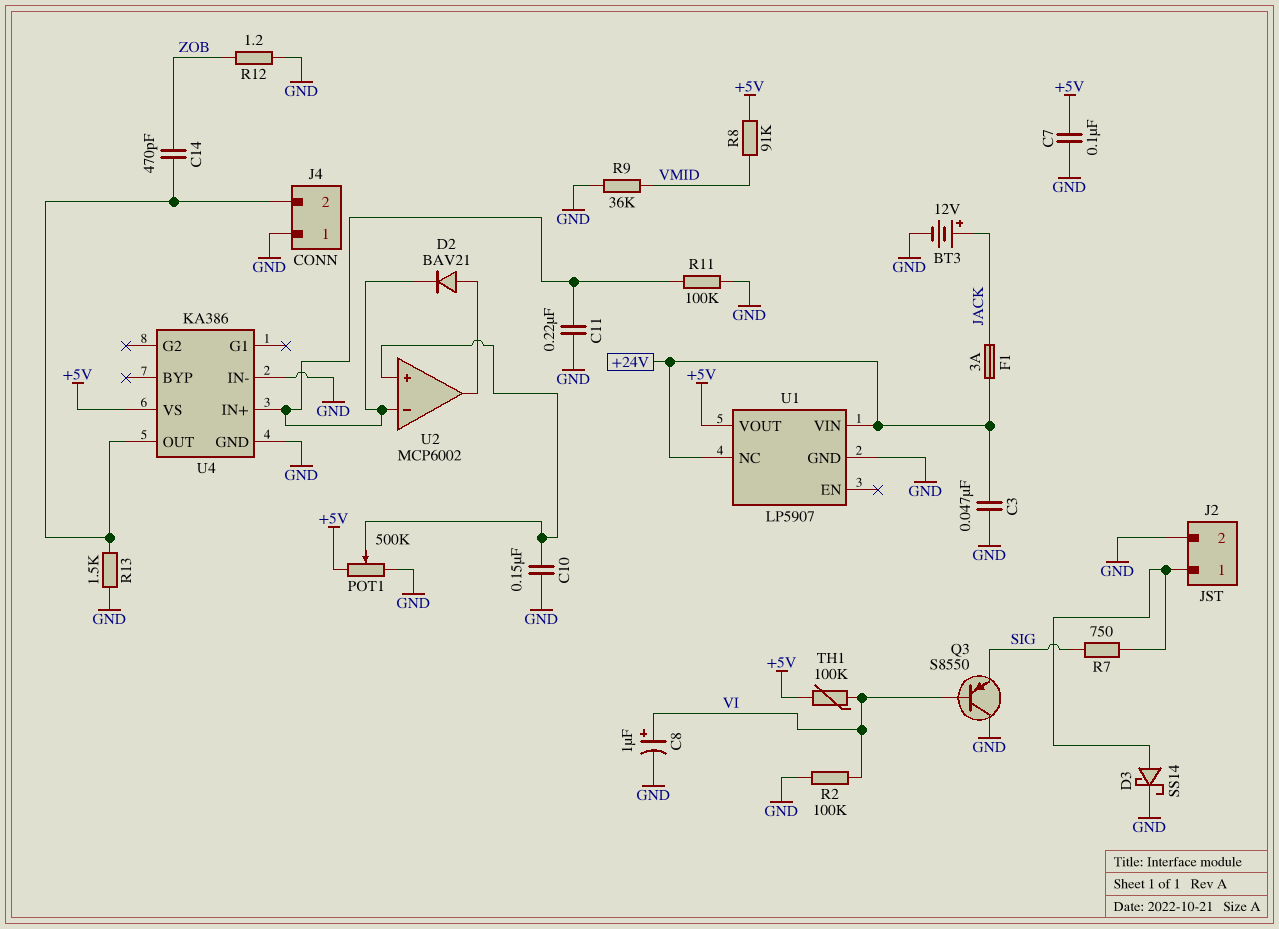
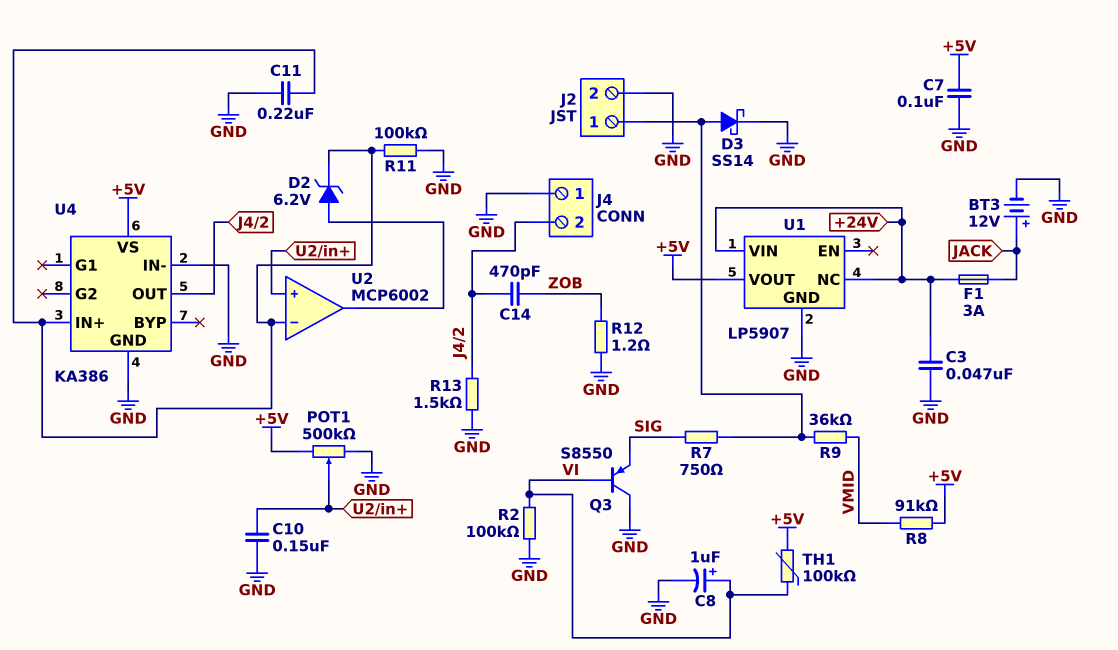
D2: diode BAV21 (A U2/out, K U2/in-) -> zener 6.2V (A U2/out, K U2/in-)
R9: 36k (GND, VMID) -> 36k (J2/1, VMID)

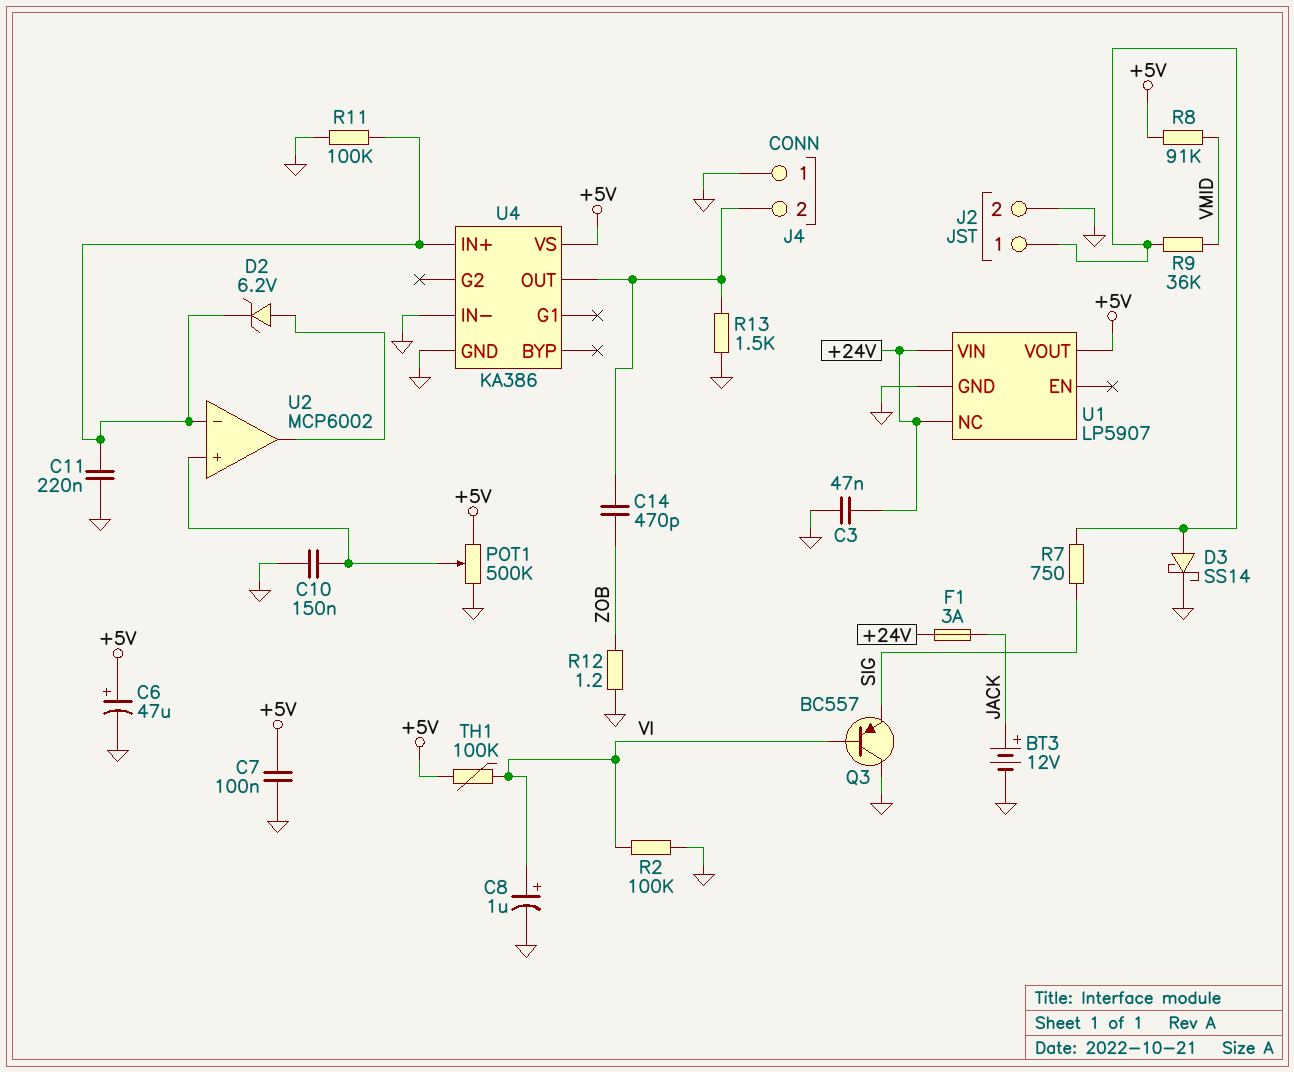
C6: none -> 47uF (plus +5V, minus GND)
Q3: PNP S8550 (B VI, C GND, E SIG) -> PNP BC557 (B VI, C GND, E SIG)

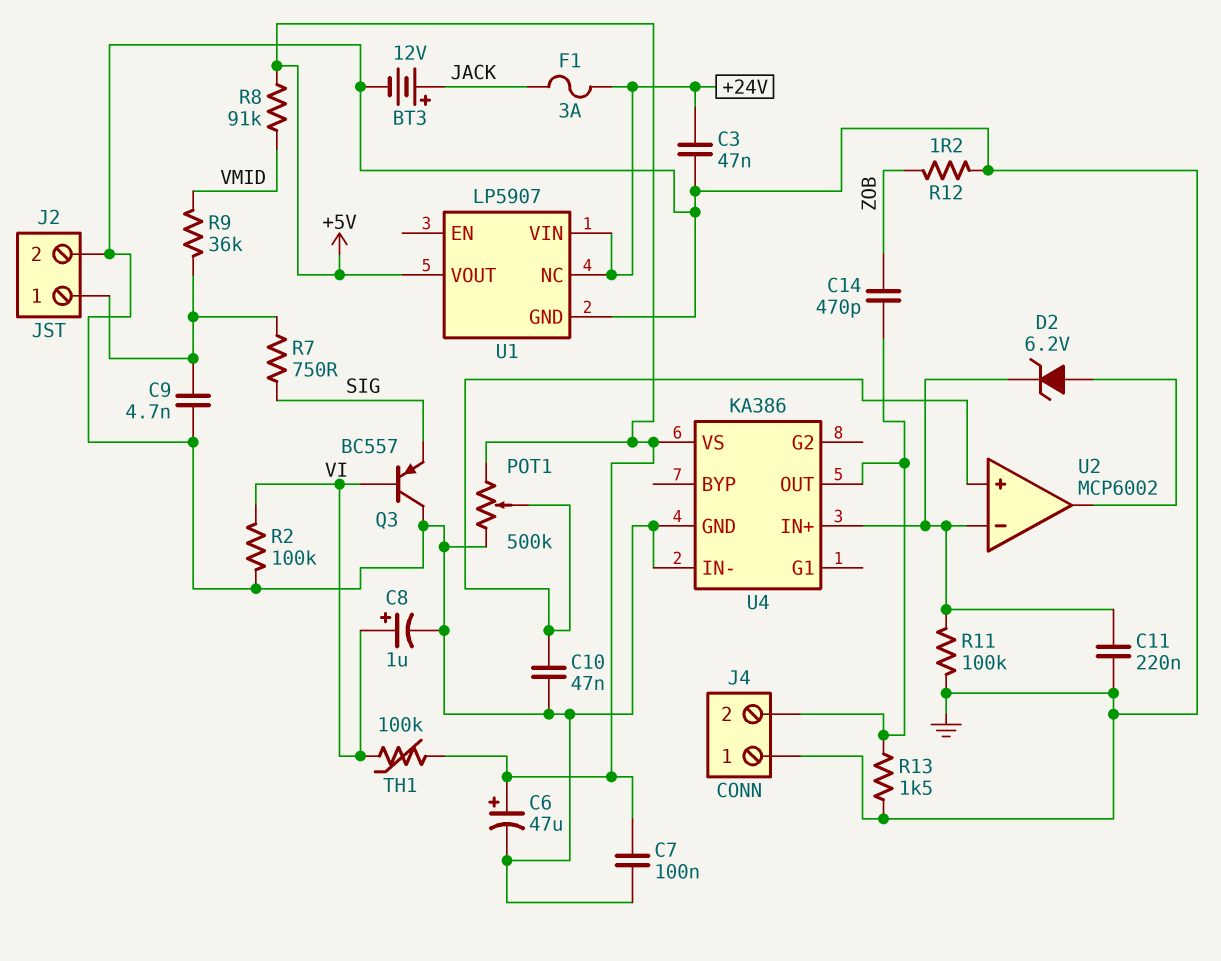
C9: none -> 4.7nF (GND, J2/1)
C10: 150nF (GND, U2/in+) -> 47nF (GND, U2/in+)
D3: schottky SS14 (A J2/1, K GND) -> none

